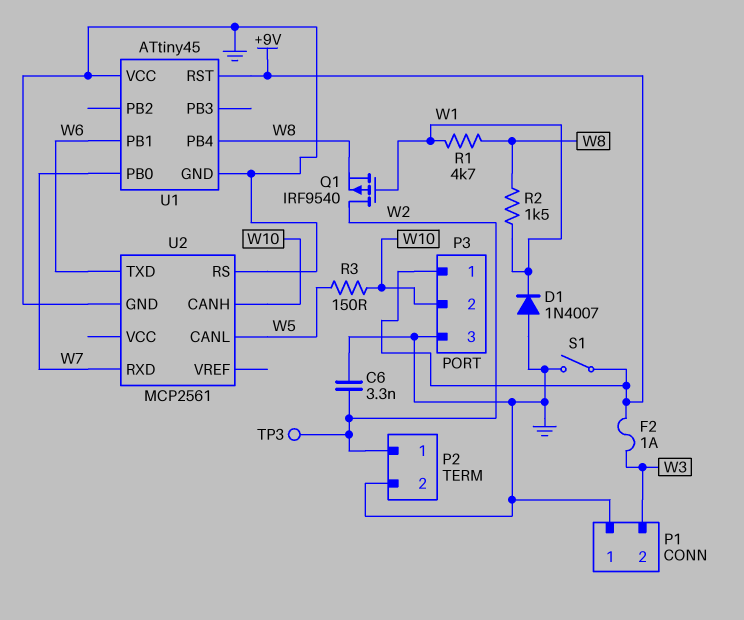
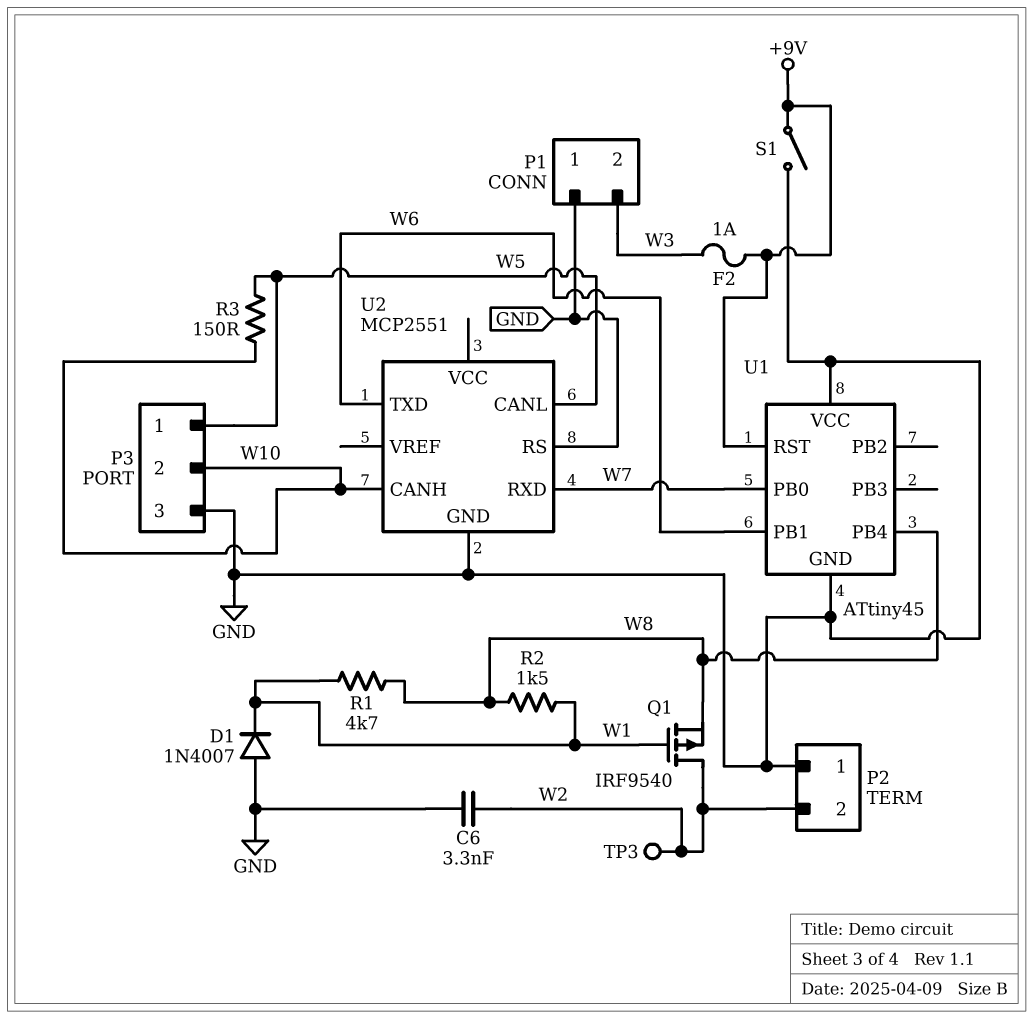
P2 pin 1: W2 -> GND
P2 pin 2: GND -> W2
P3 pin 1: +9V -> W5
U2: MCP2561 -> MCP2551

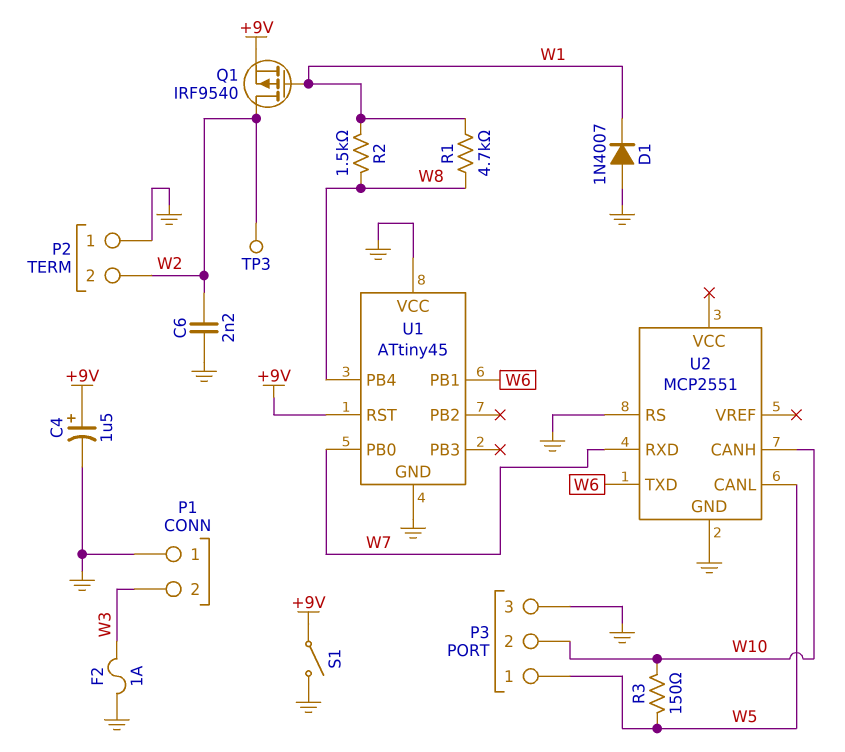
C4: none -> 1.5uF (plus +9V, minus GND)
C6: 3.3nF (GND, W2) -> 2.2nF (GND, W2)
F2: 1A (+9V, W3) -> 1A (GND, W3)
Q1: PMOS IRF9540 (G W1, D W2, S W8) -> PMOS IRF9540 (G W1, D W2, S +9V)

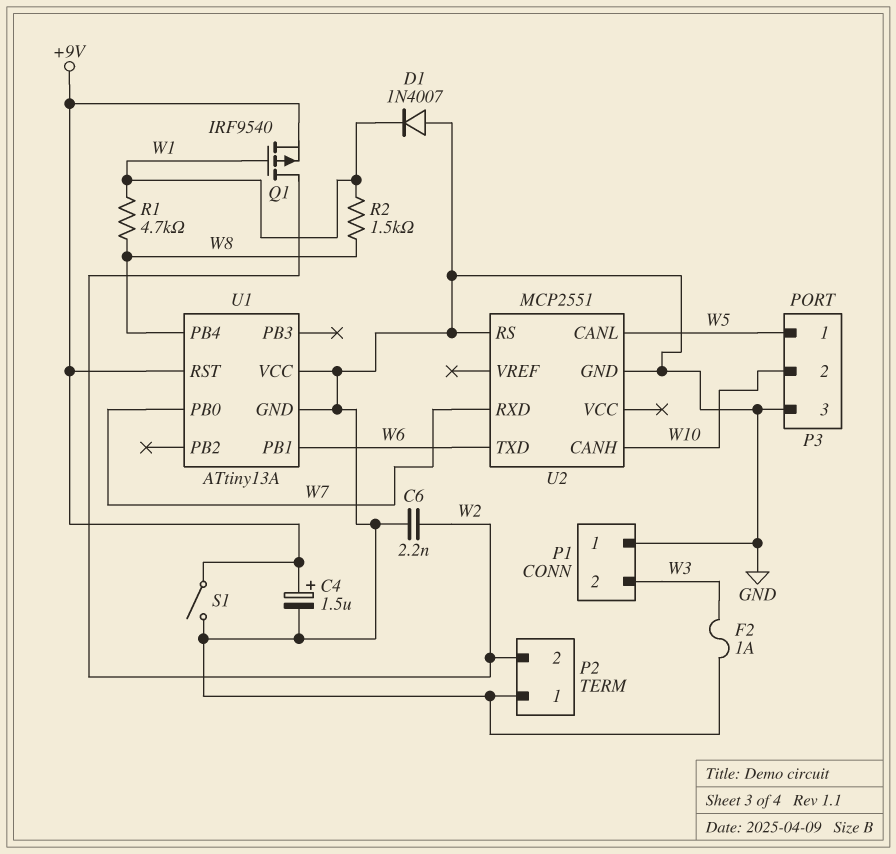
R3: 150 (W5, W10) -> none
TP3: test point (W2) -> none
U1: ATtiny45 -> ATtiny13A

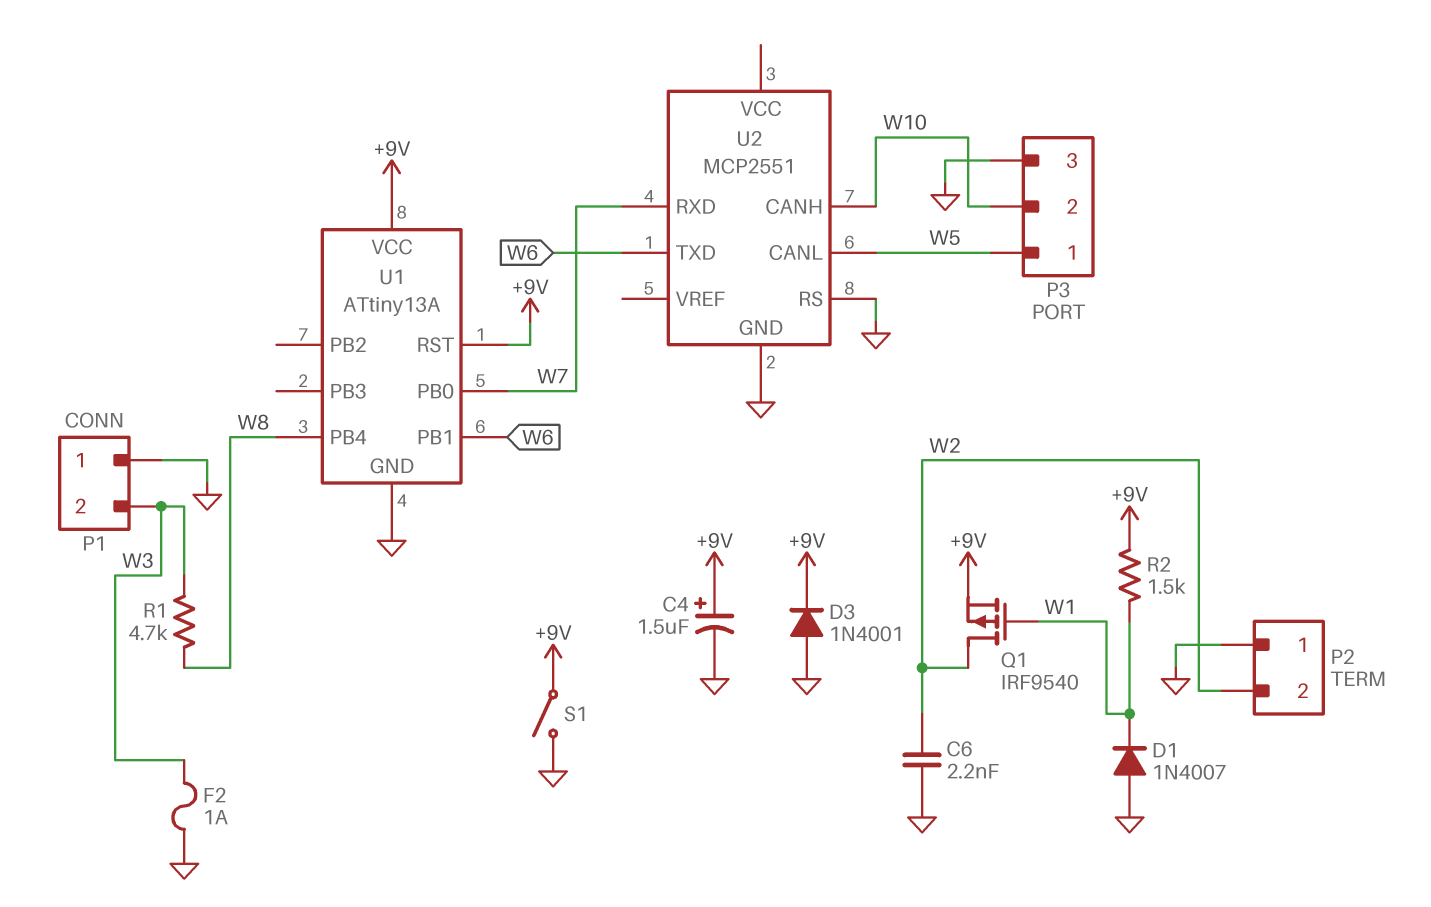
D3: none -> diode 1N4001 (A GND, K +9V)
R1: 4.7k (W1, W8) -> 4.7k (W3, W8)
R2: 1.5k (W1, W8) -> 1.5k (+9V, W1)
U1 pin VCC: GND -> +9V

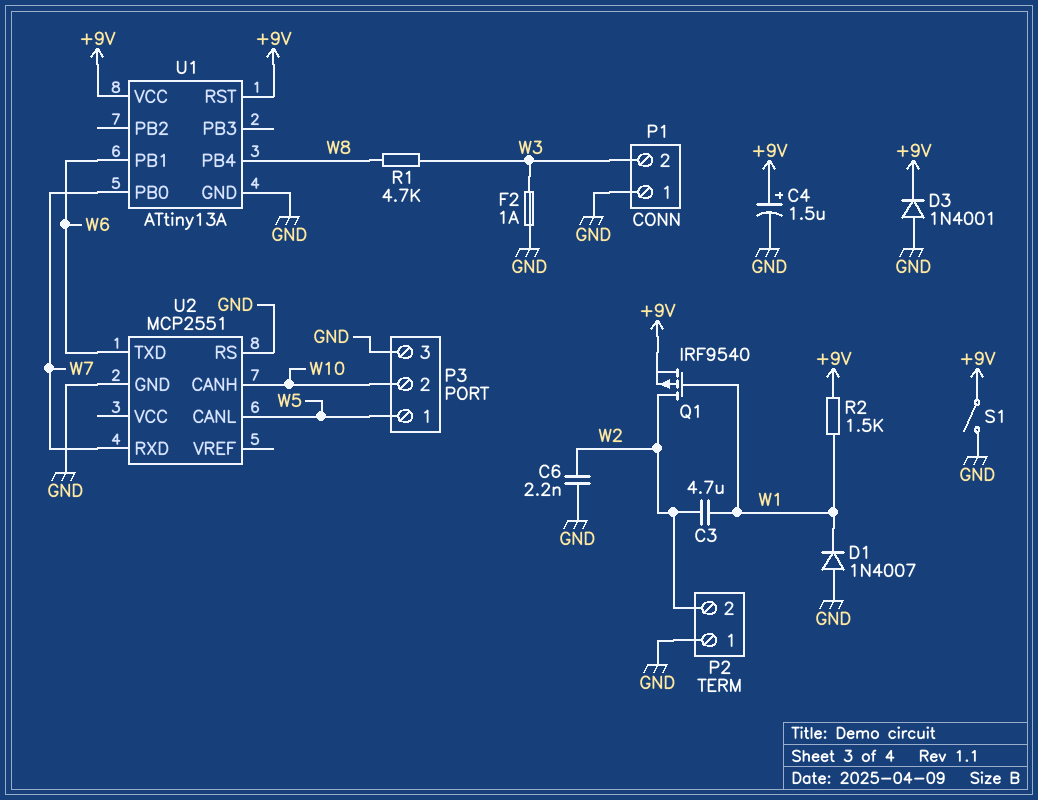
C3: none -> 4.7uF (W1, W2)

